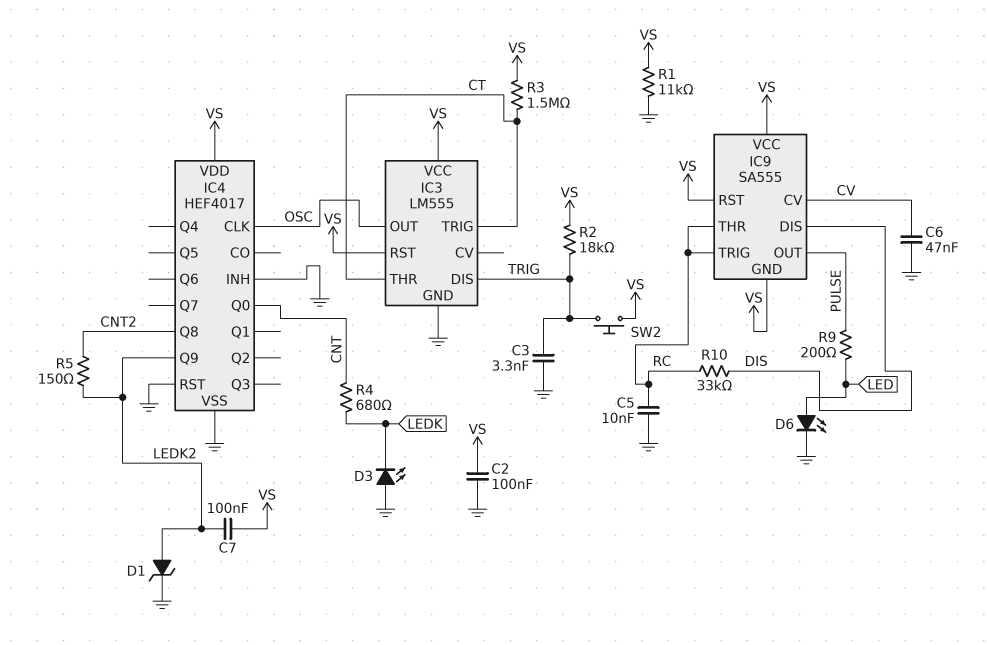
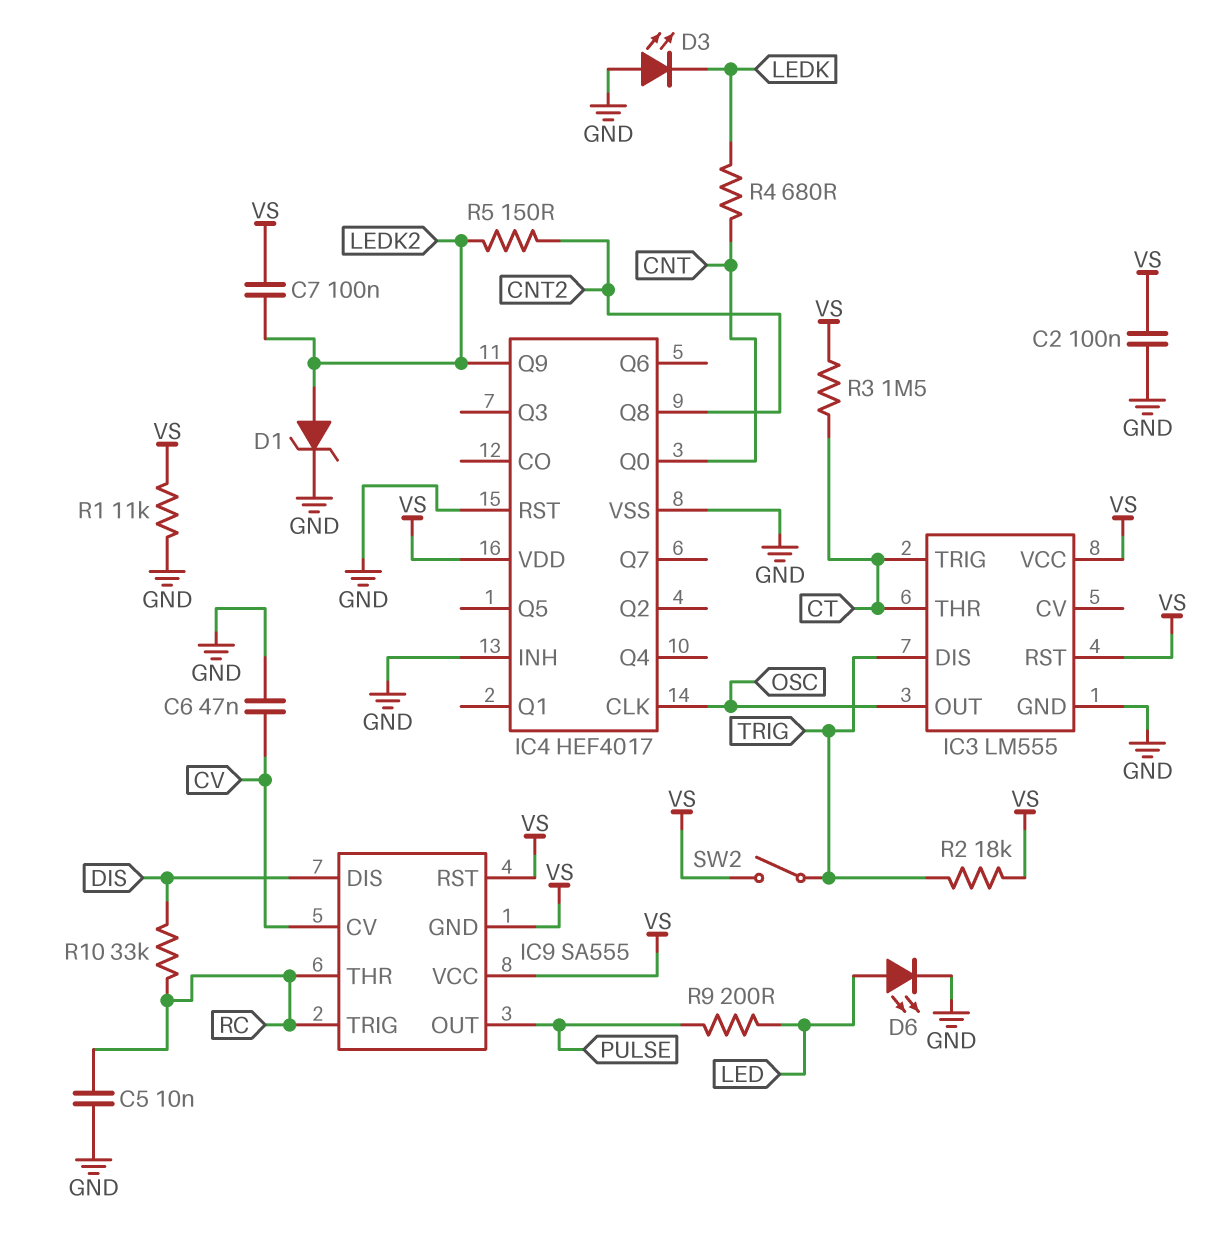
C3: 3.3nF (GND, TRIG) -> none
SW2: button (TRIG, VS) -> switch (TRIG, VS)

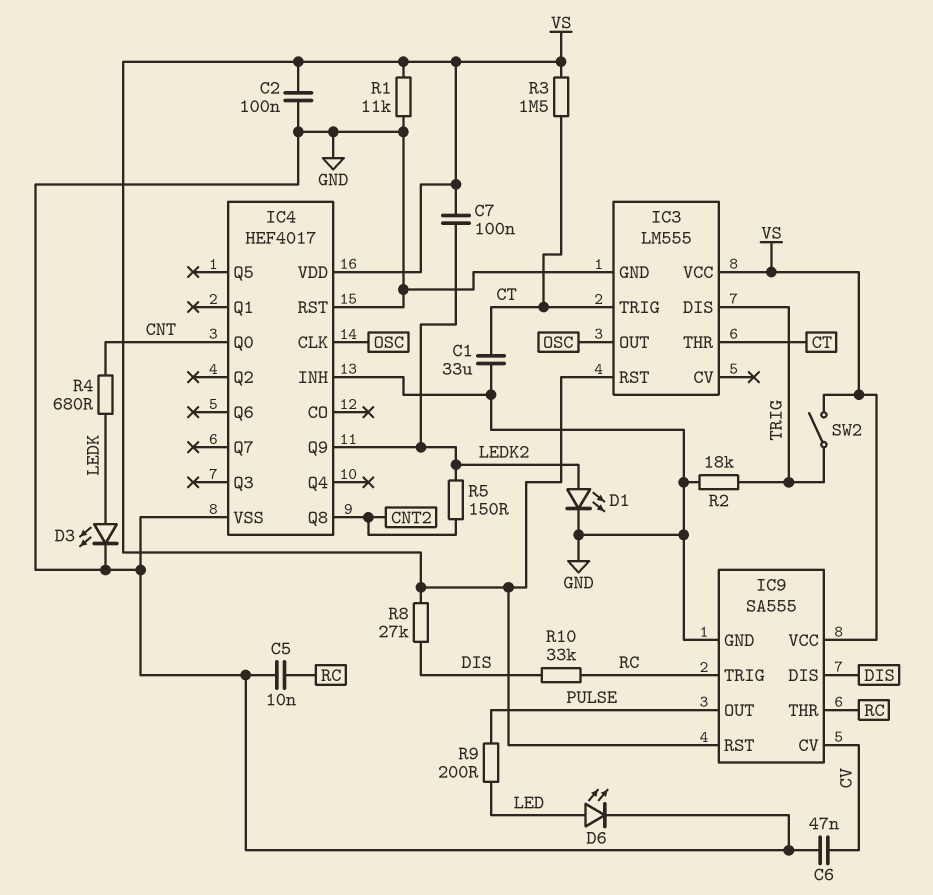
C1: none -> 33uF (CT, GND)
D1: zener (A LEDK2, K GND) -> LED (A LEDK2, K GND)
D3: LED (A GND, K LEDK) -> LED (A LEDK, K GND)
IC9 pin GND: VS -> GND
R2: 18k (TRIG, VS) -> 18k (GND, TRIG)
R8: none -> 27k (DIS, VS)

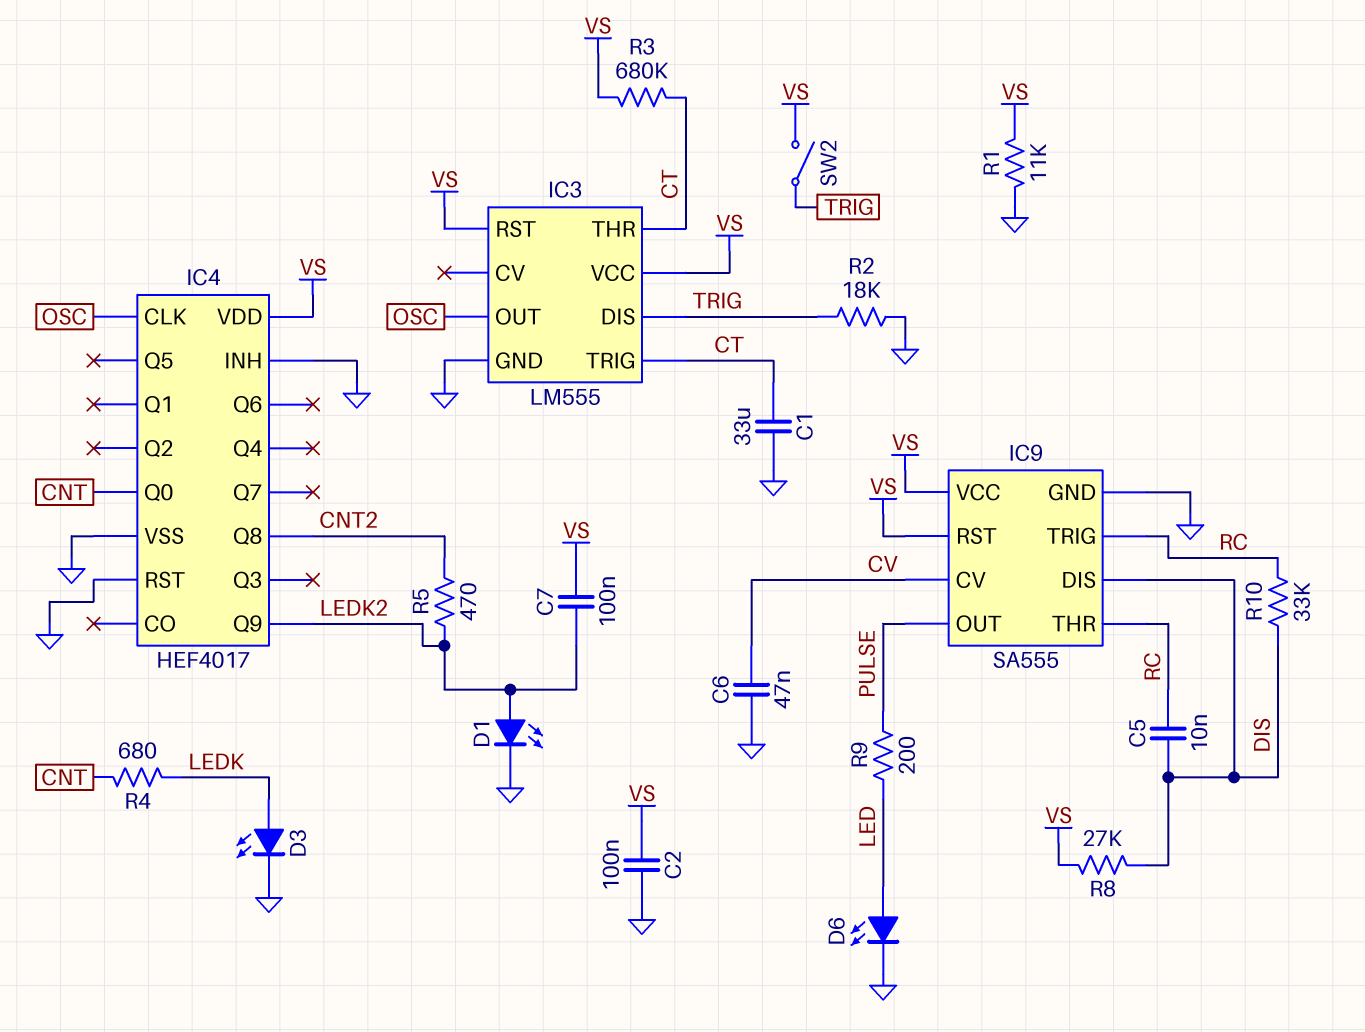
C5: 10nF (GND, RC) -> 10nF (DIS, RC)
R3: 1.5M (CT, VS) -> 680k (CT, VS)
R5: 150 (CNT2, LEDK2) -> 470 (CNT2, LEDK2)

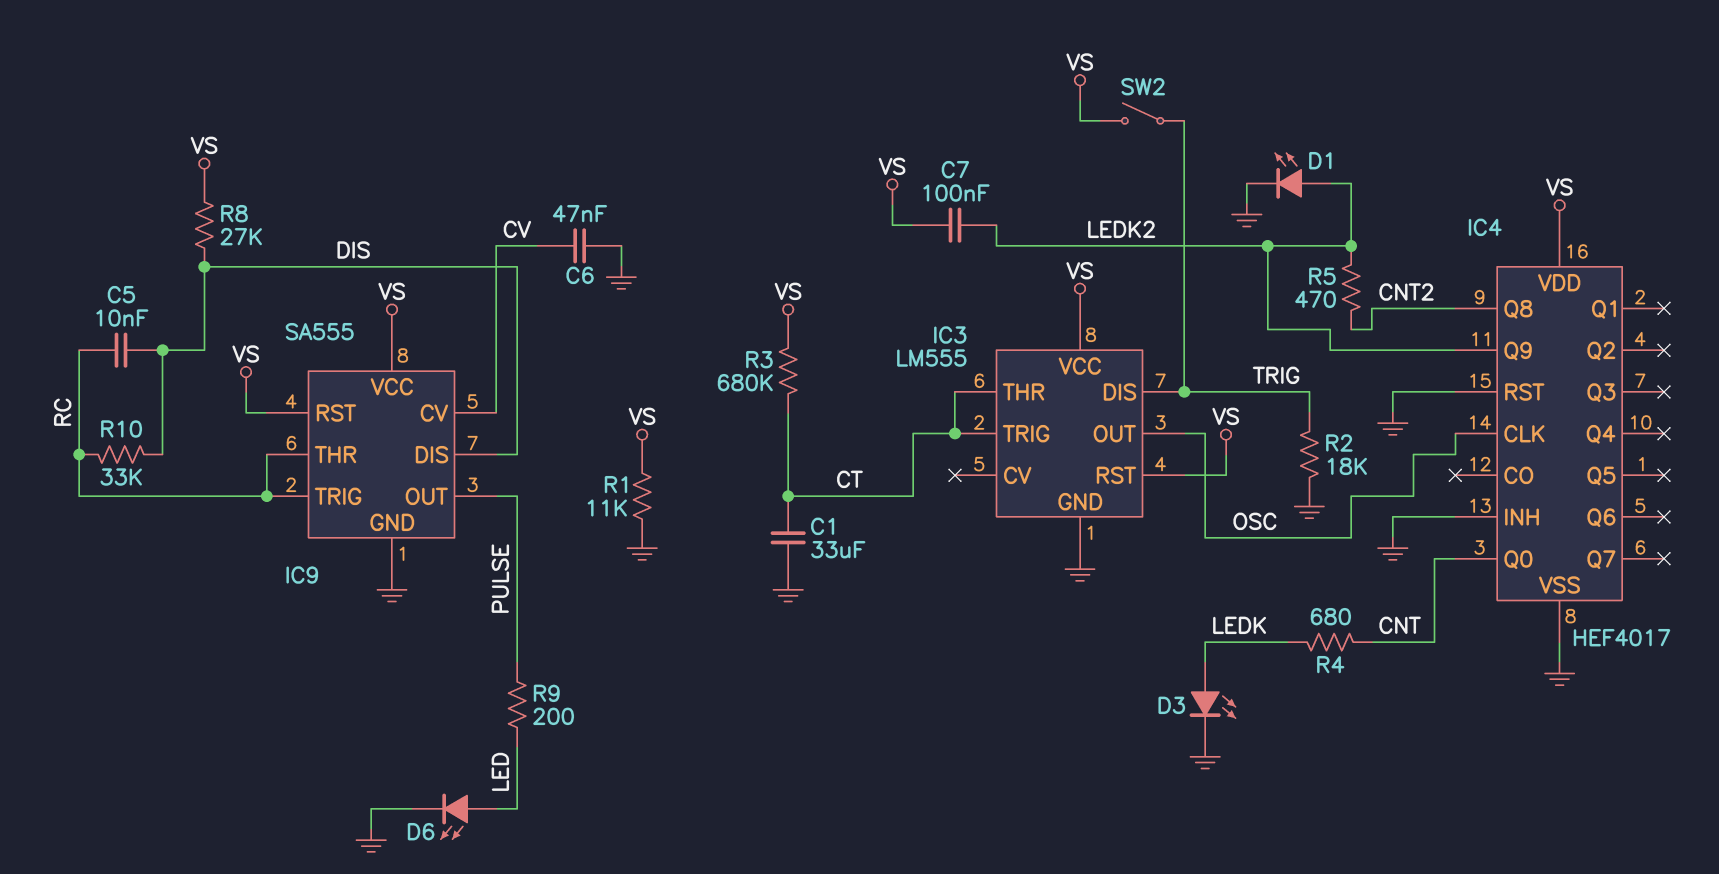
C2: 100nF (GND, VS) -> none

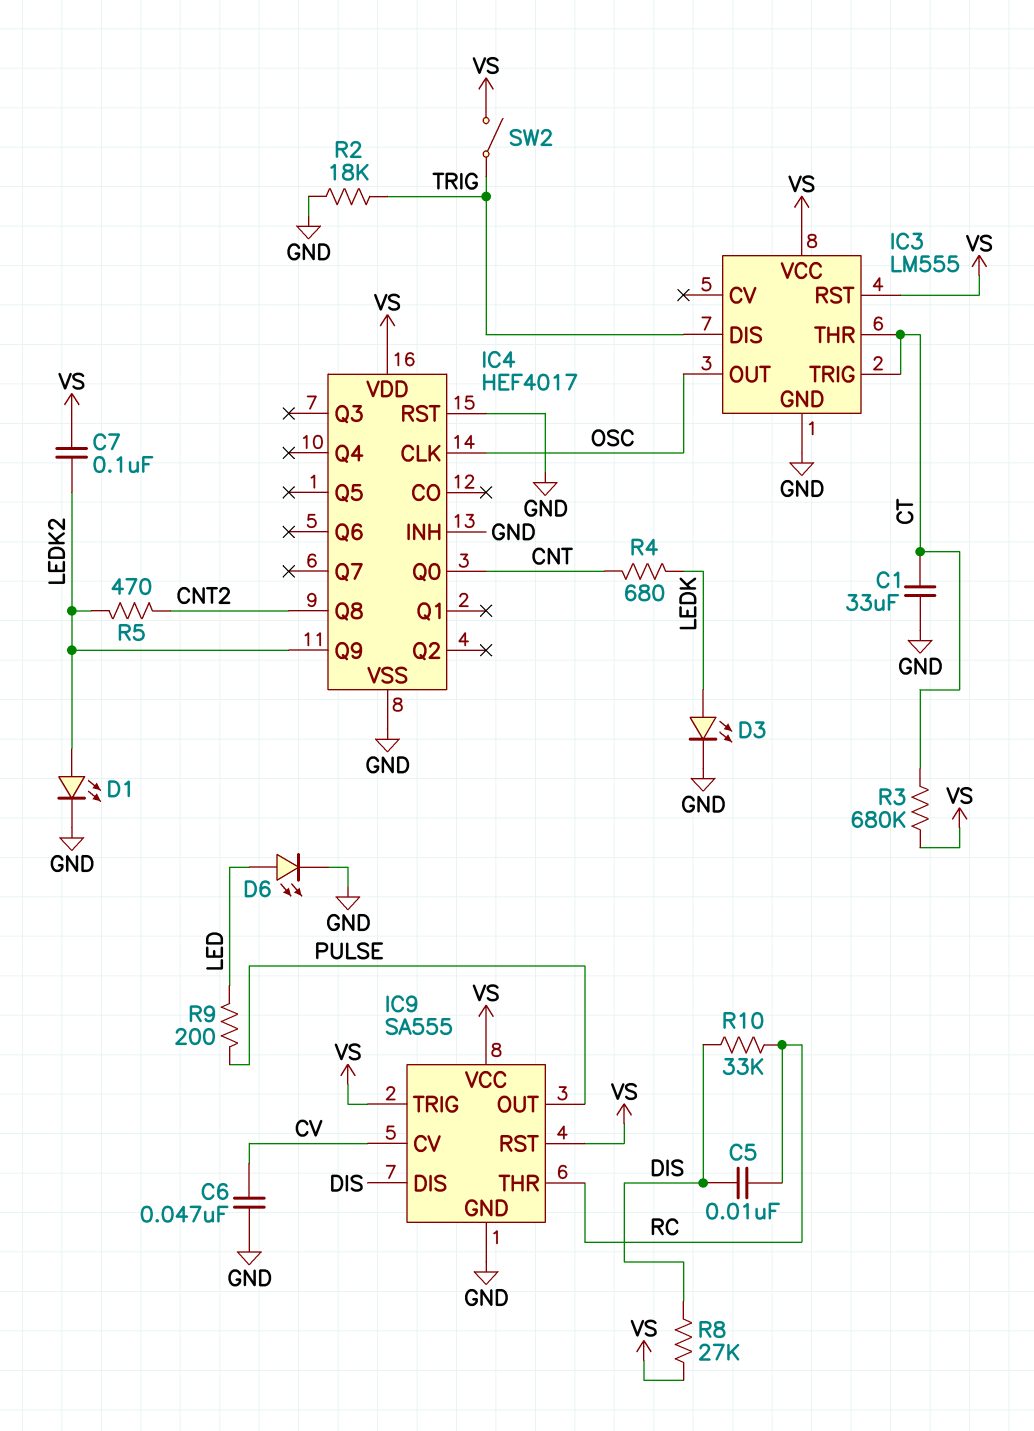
IC9 pin TRIG: RC -> VS
R1: 11k (GND, VS) -> none

